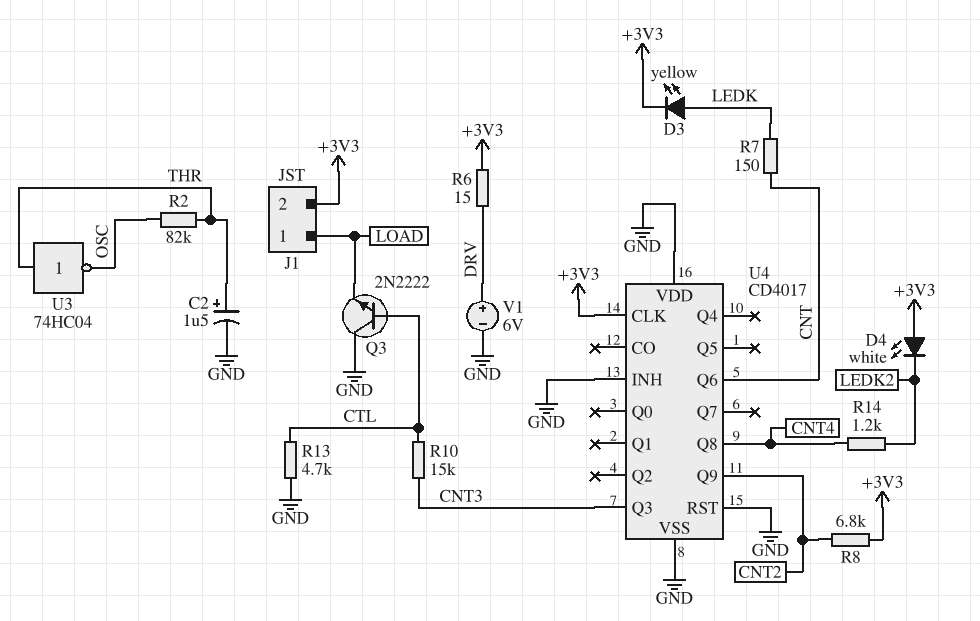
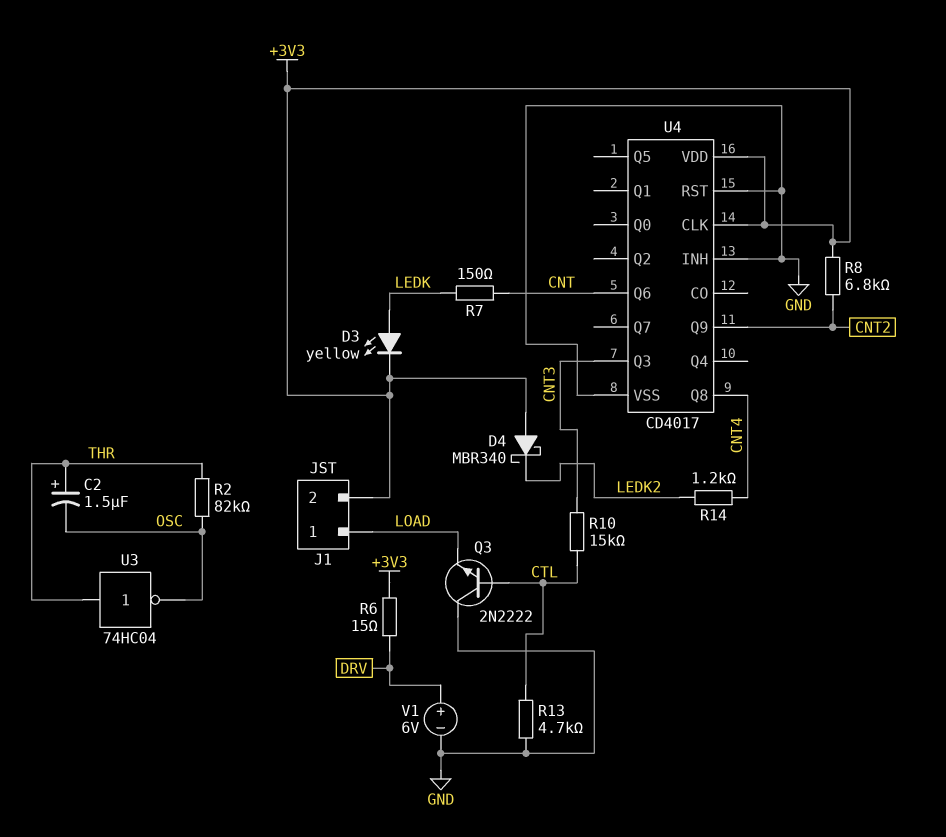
C2: 1.5uF (plus THR, minus GND) -> 1.5uF (plus THR, minus OSC)
D4: LED white (A +3V3, K LEDK2) -> schottky MBR340 (A +3V3, K LEDK2)
U4 pin VDD: GND -> +3V3

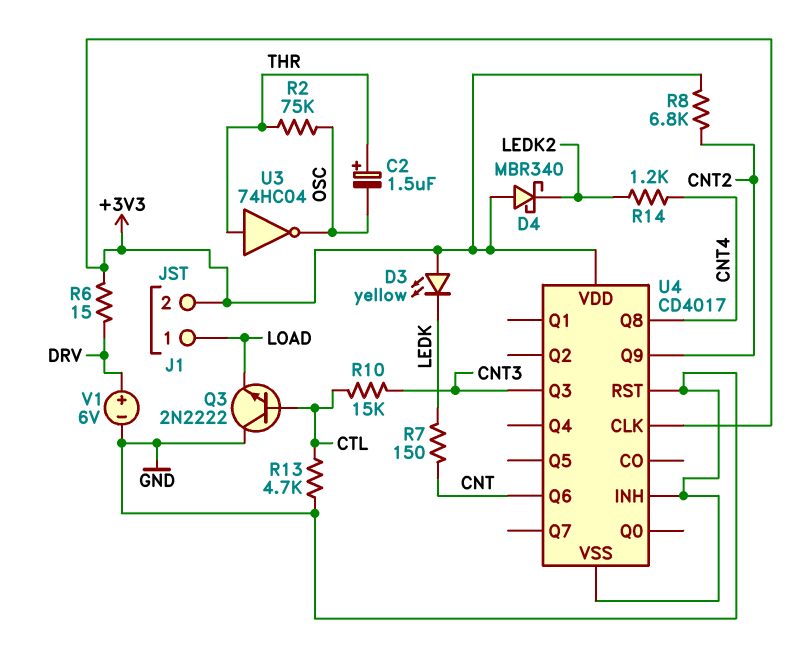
D3: LED yellow (A LEDK, K +3V3) -> LED yellow (A +3V3, K LEDK)
R2: 82k (OSC, THR) -> 75k (OSC, THR)

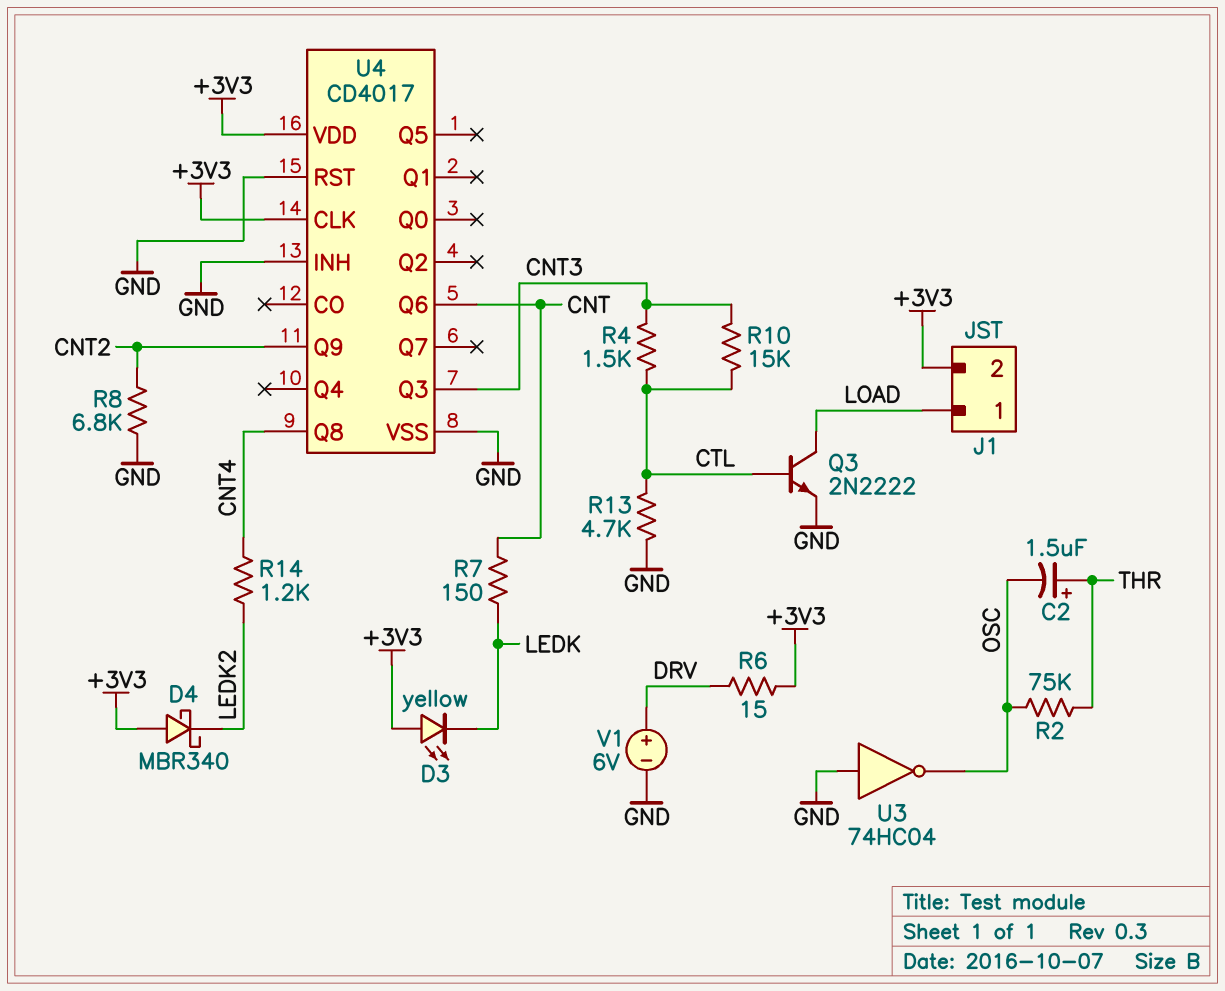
Q3: NPN 2N2222 (B CTL, C GND, E LOAD) -> NPN 2N2222 (B CTL, C LOAD, E GND)
R4: none -> 1.5k (CNT3, CTL)
R8: 6.8k (+3V3, CNT2) -> 6.8k (CNT2, GND)
U3: NOT 74HC04 (in THR, out OSC) -> NOT 74HC04 (in GND, out OSC)

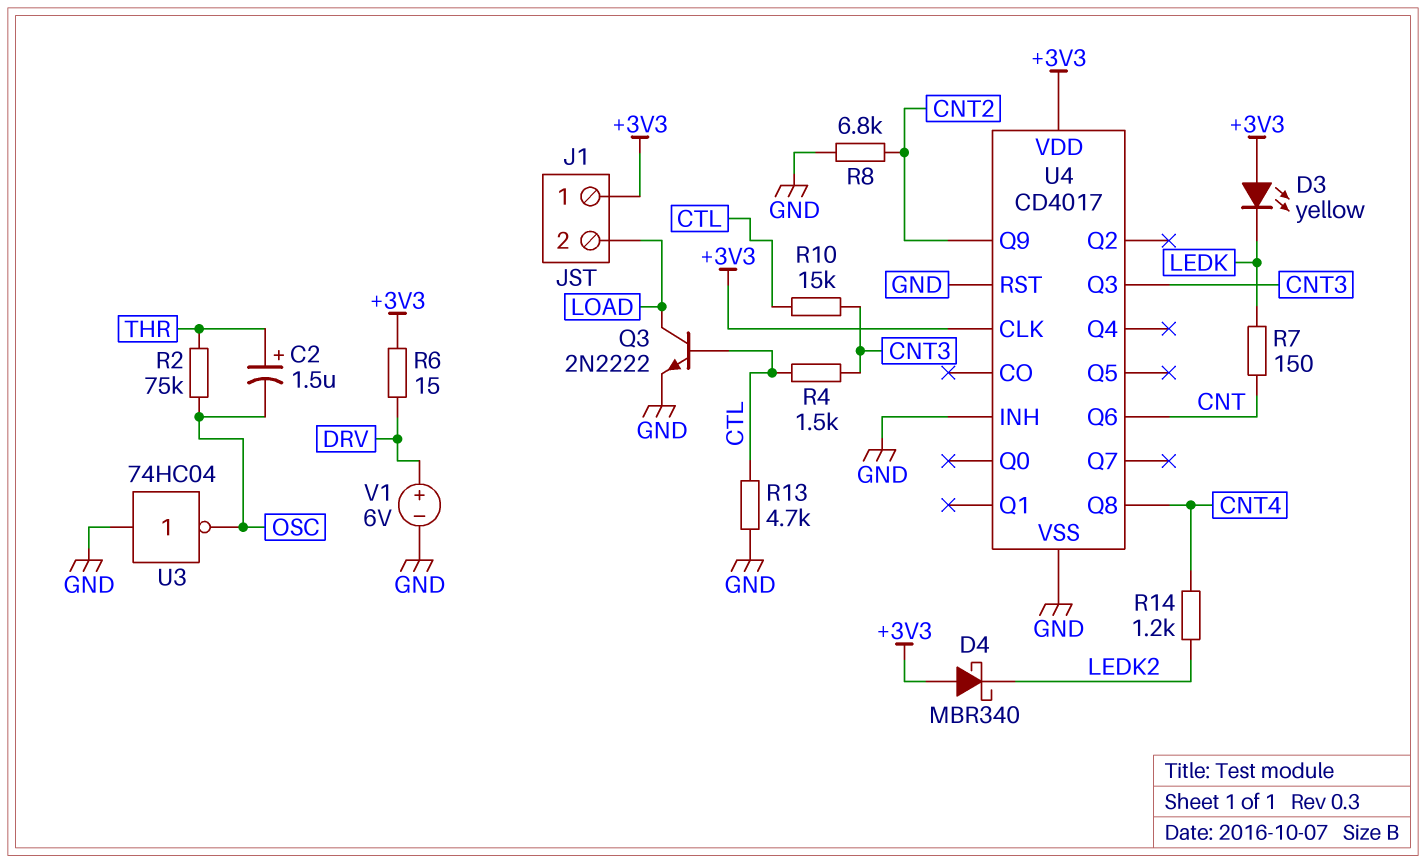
J1 pin 1: LOAD -> +3V3
J1 pin 2: +3V3 -> LOAD

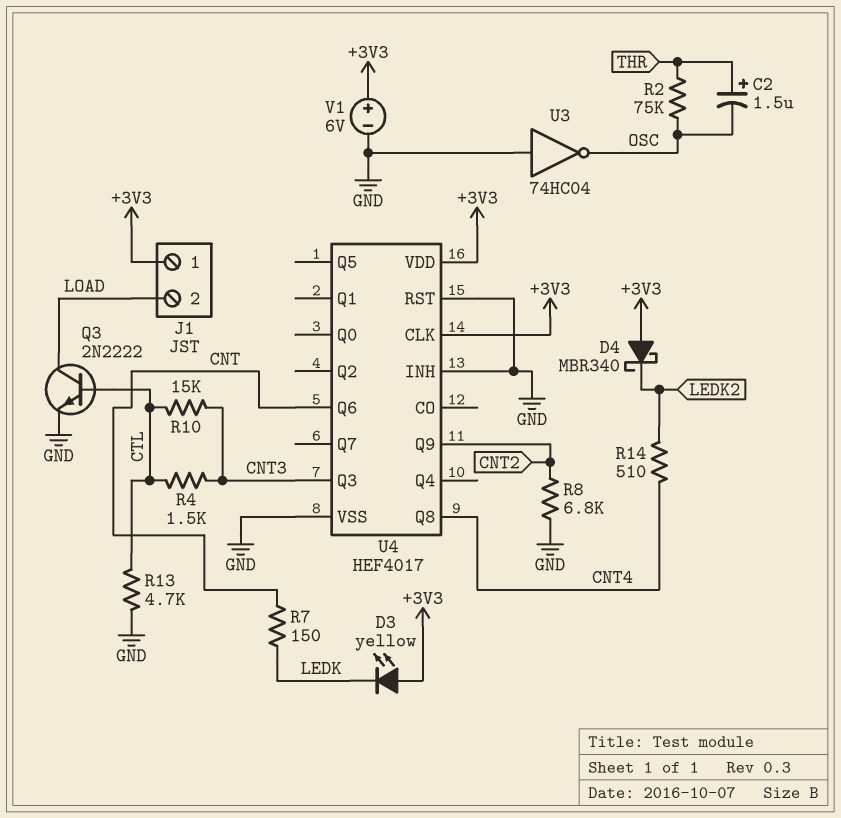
R6: 15 (+3V3, DRV) -> none
R14: 1.2k (CNT4, LEDK2) -> 510 (CNT4, LEDK2)
U4: CD4017 -> HEF4017
V1: 6V (plus DRV, minus GND) -> 6V (plus +3V3, minus GND)

